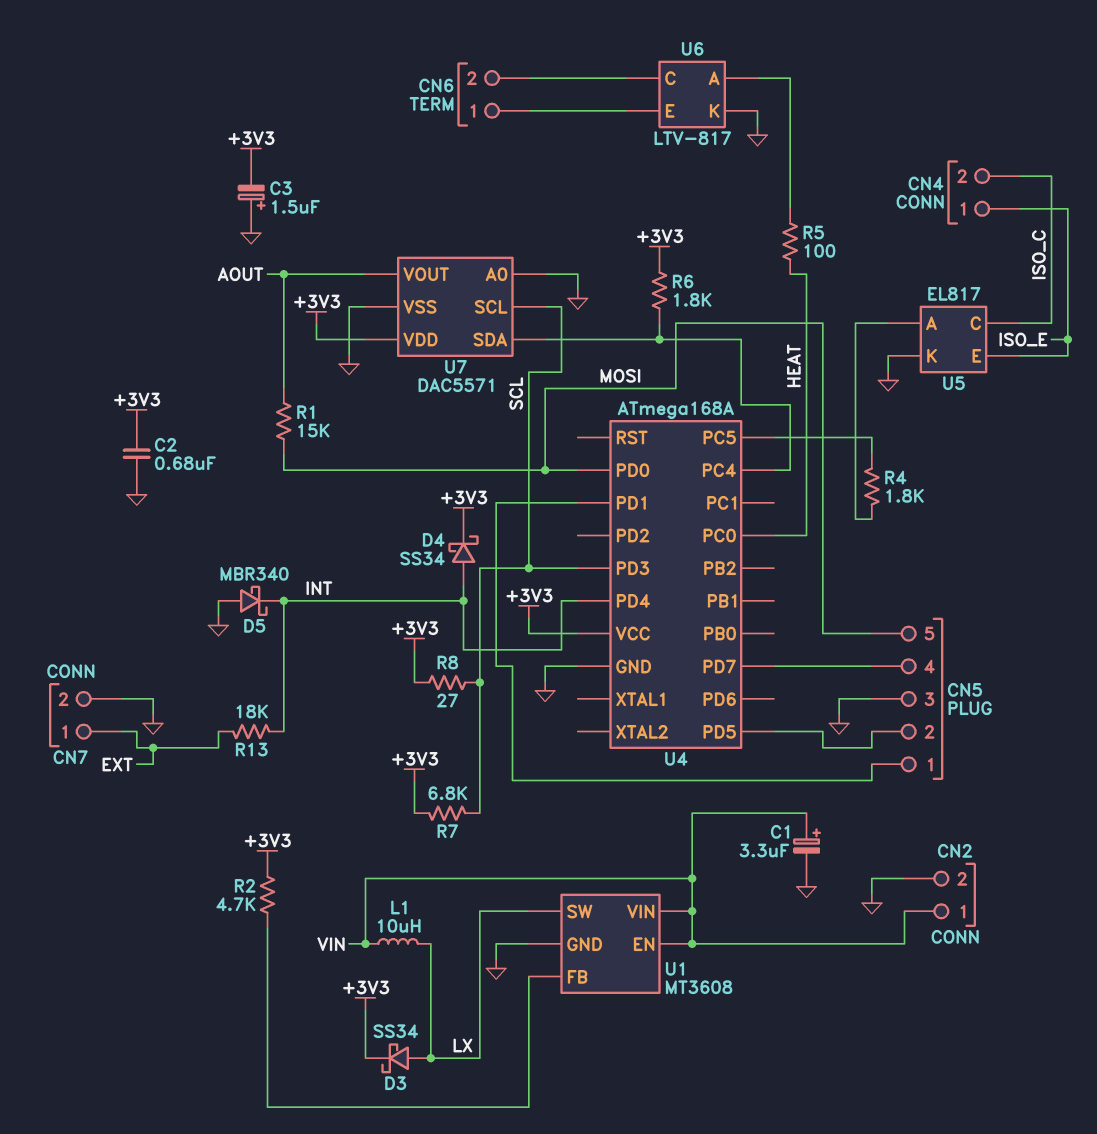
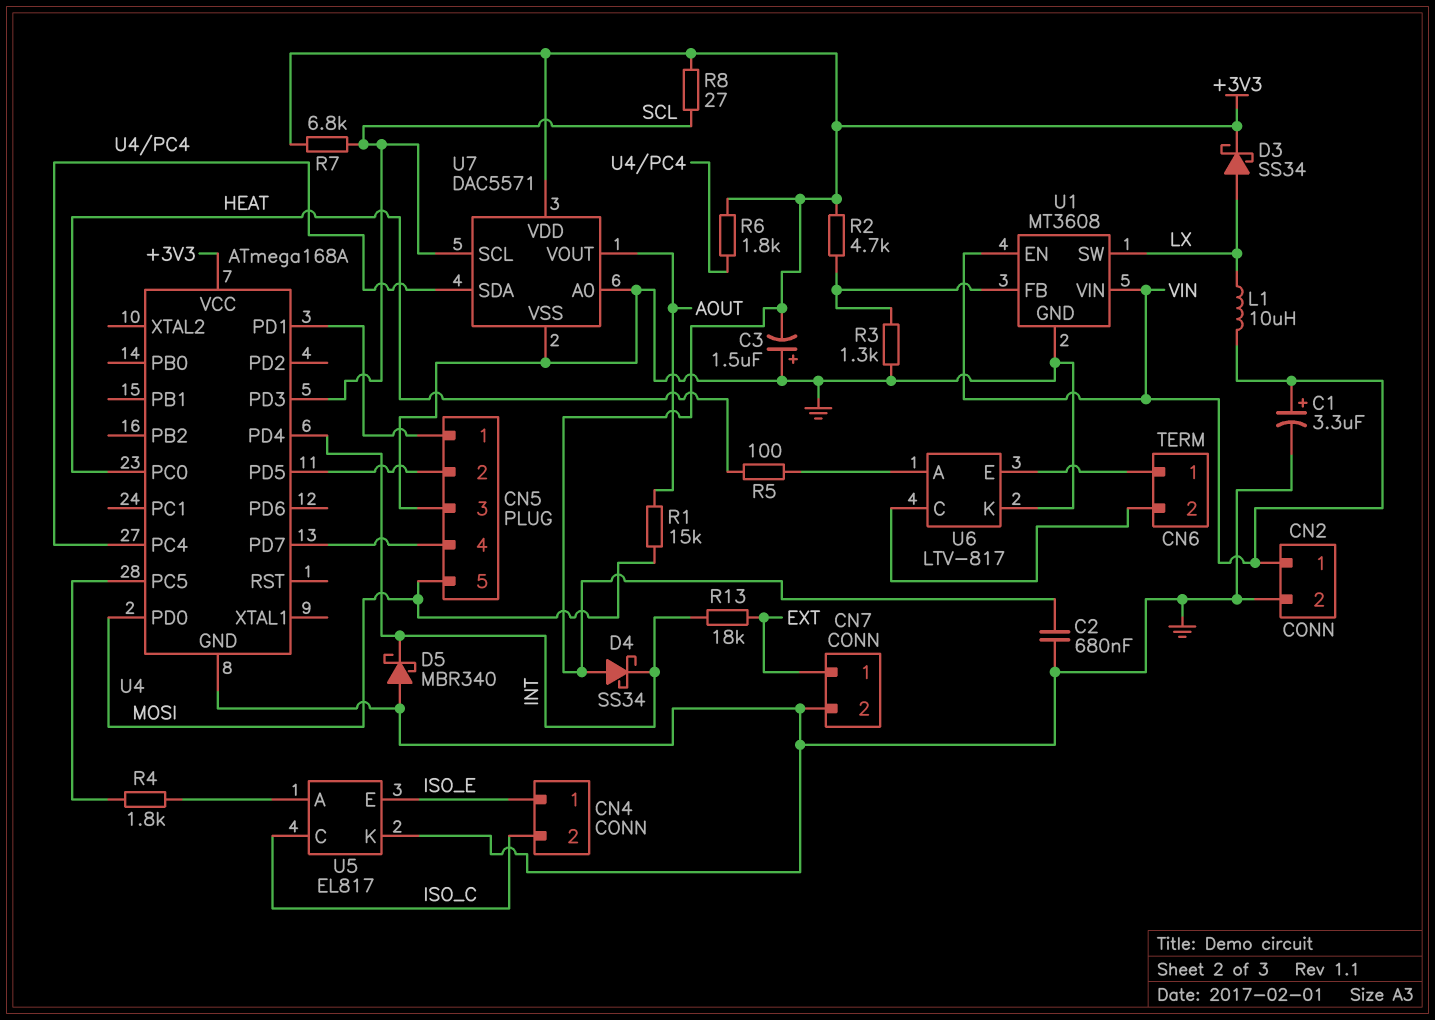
D4: schottky SS34 (A INT, K +3V3) -> schottky SS34 (A +3V3, K INT)
R3: none -> 1.3k (GND, U1/FB)

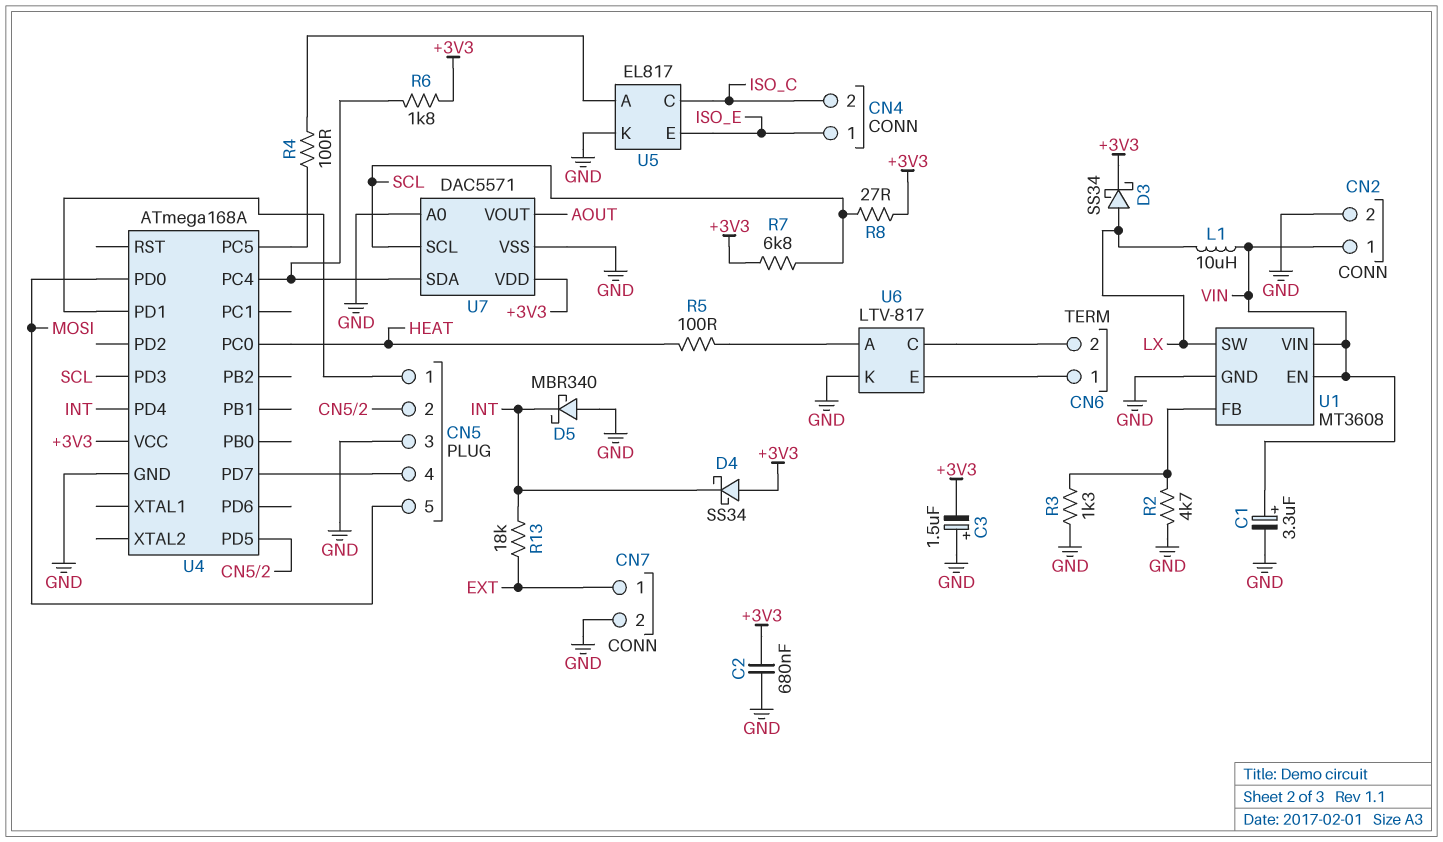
R1: 15k (AOUT, MOSI) -> none
R2: 4.7k (+3V3, U1/FB) -> 4.7k (GND, U1/FB)
R4: 1.8k (U4/PC5, U5/A) -> 100 (U4/PC5, U5/A)

